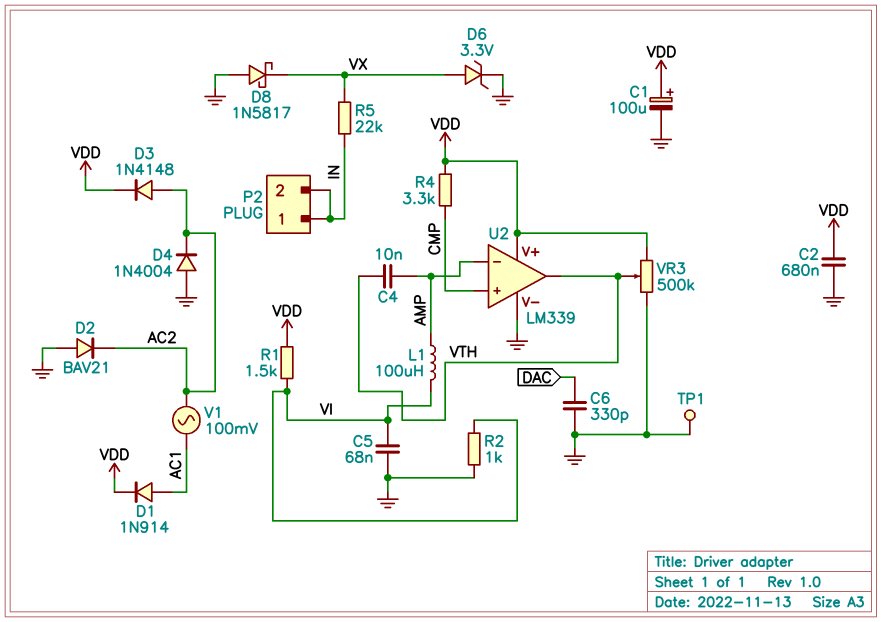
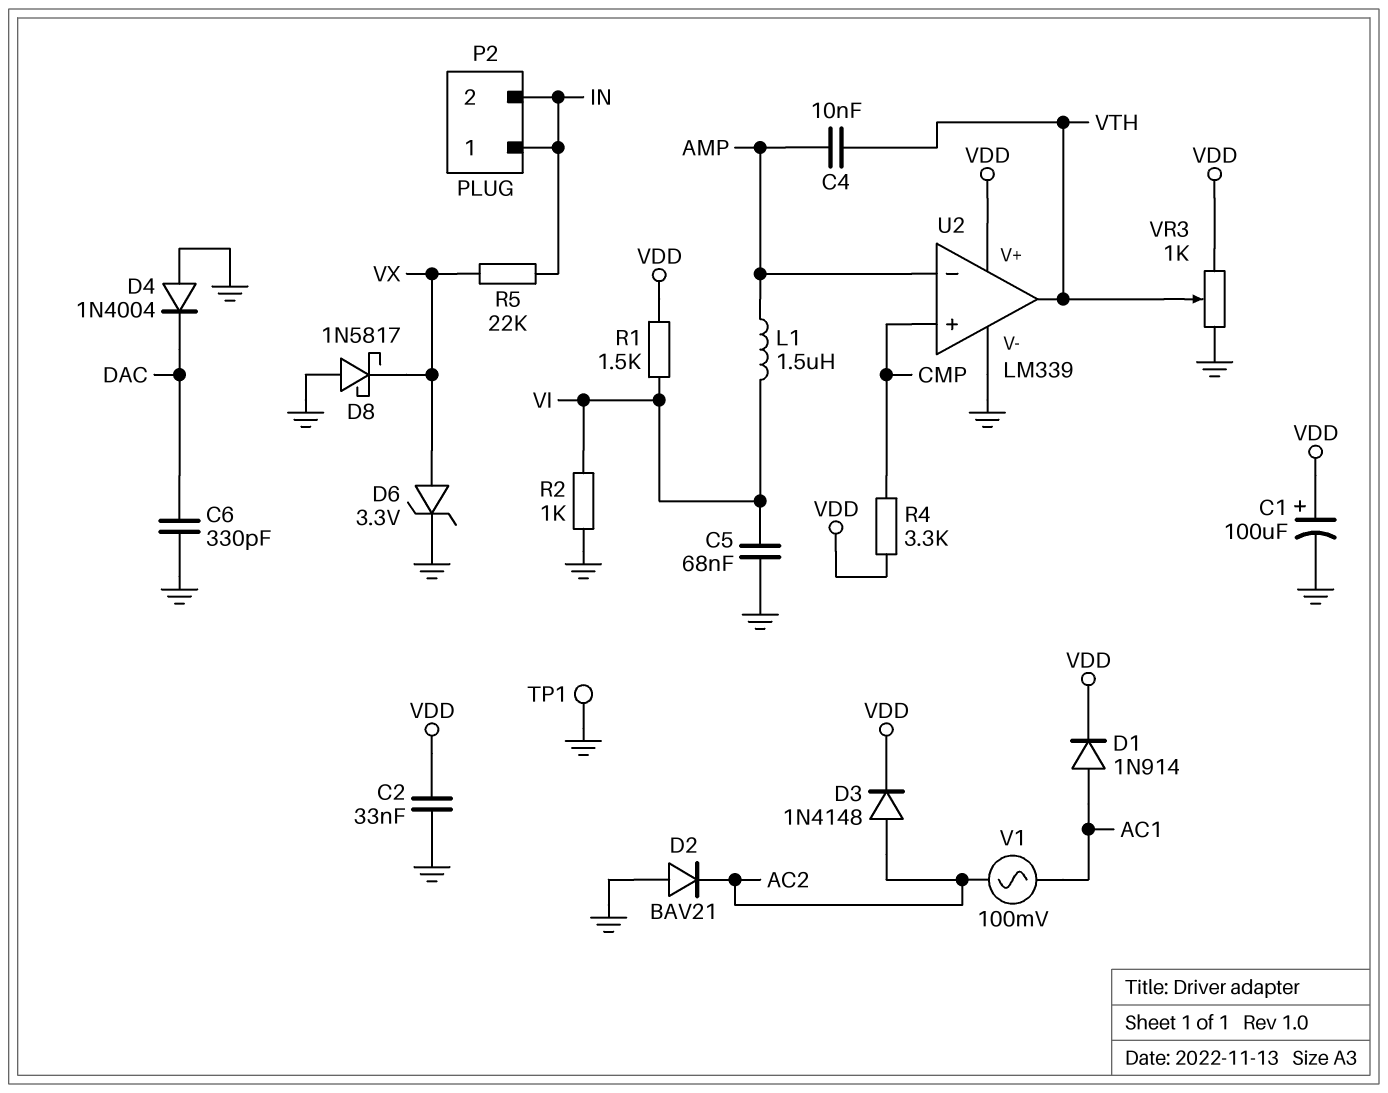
C2: 680nF (GND, VDD) -> 33nF (GND, VDD)
D4: diode 1N4004 (A GND, K AC2) -> diode 1N4004 (A GND, K DAC)
L1: 100uH (AMP, VI) -> 1.5uH (AMP, VI)
VR3: 500k (GND, VDD, wiper VTH) -> 1k (GND, VDD, wiper VTH)

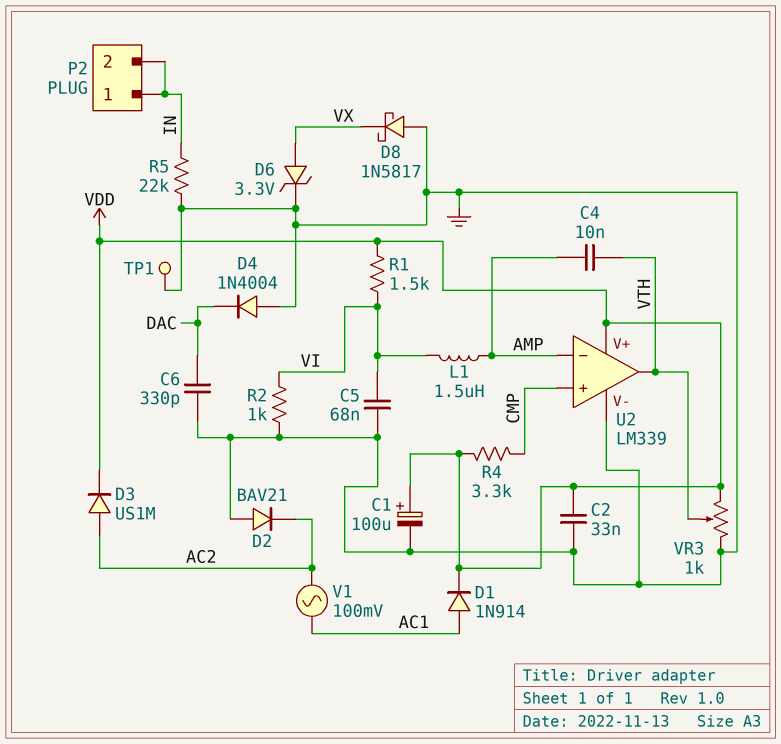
D3: diode 1N4148 (A AC2, K VDD) -> diode US1M (A AC2, K VDD)
R5: 22k (IN, VX) -> 22k (GND, IN)

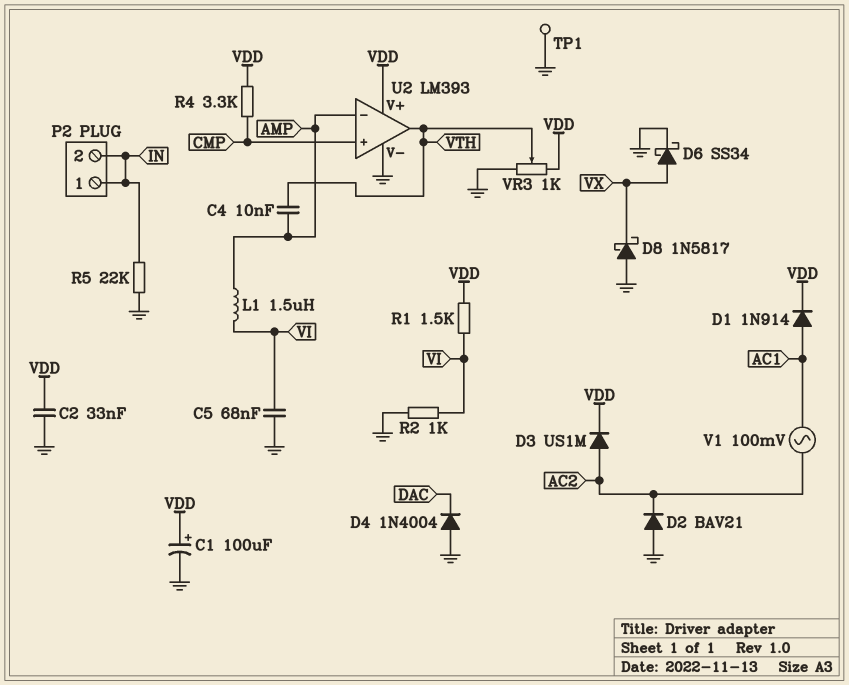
C6: 330pF (DAC, GND) -> none
D6: zener 3.3V (A VX, K GND) -> schottky SS34 (A VX, K GND)
U2: LM339 -> LM393

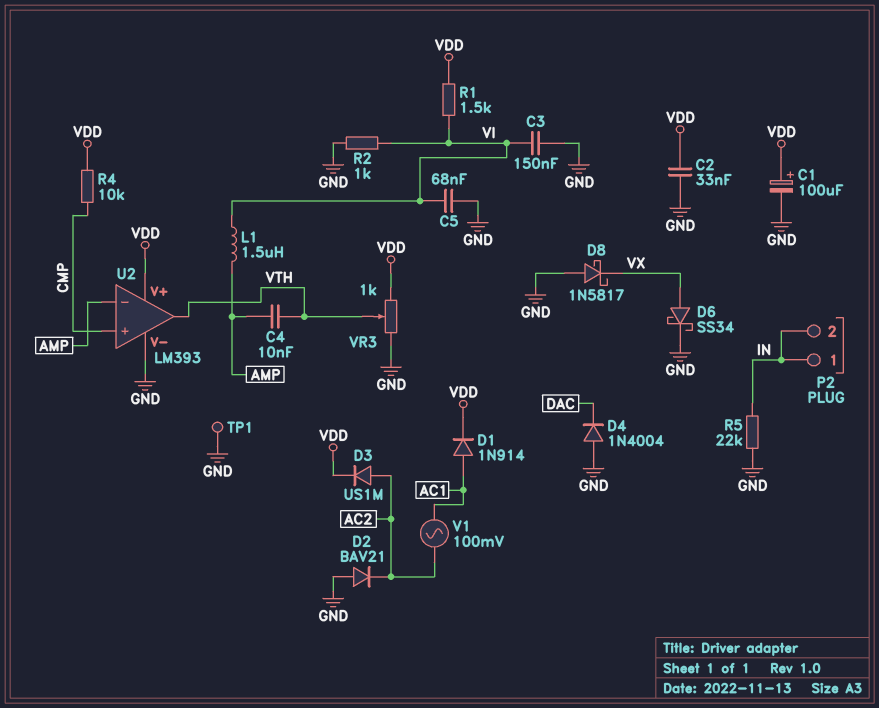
C3: none -> 150nF (GND, VI)
R4: 3.3k (CMP, VDD) -> 10k (CMP, VDD)

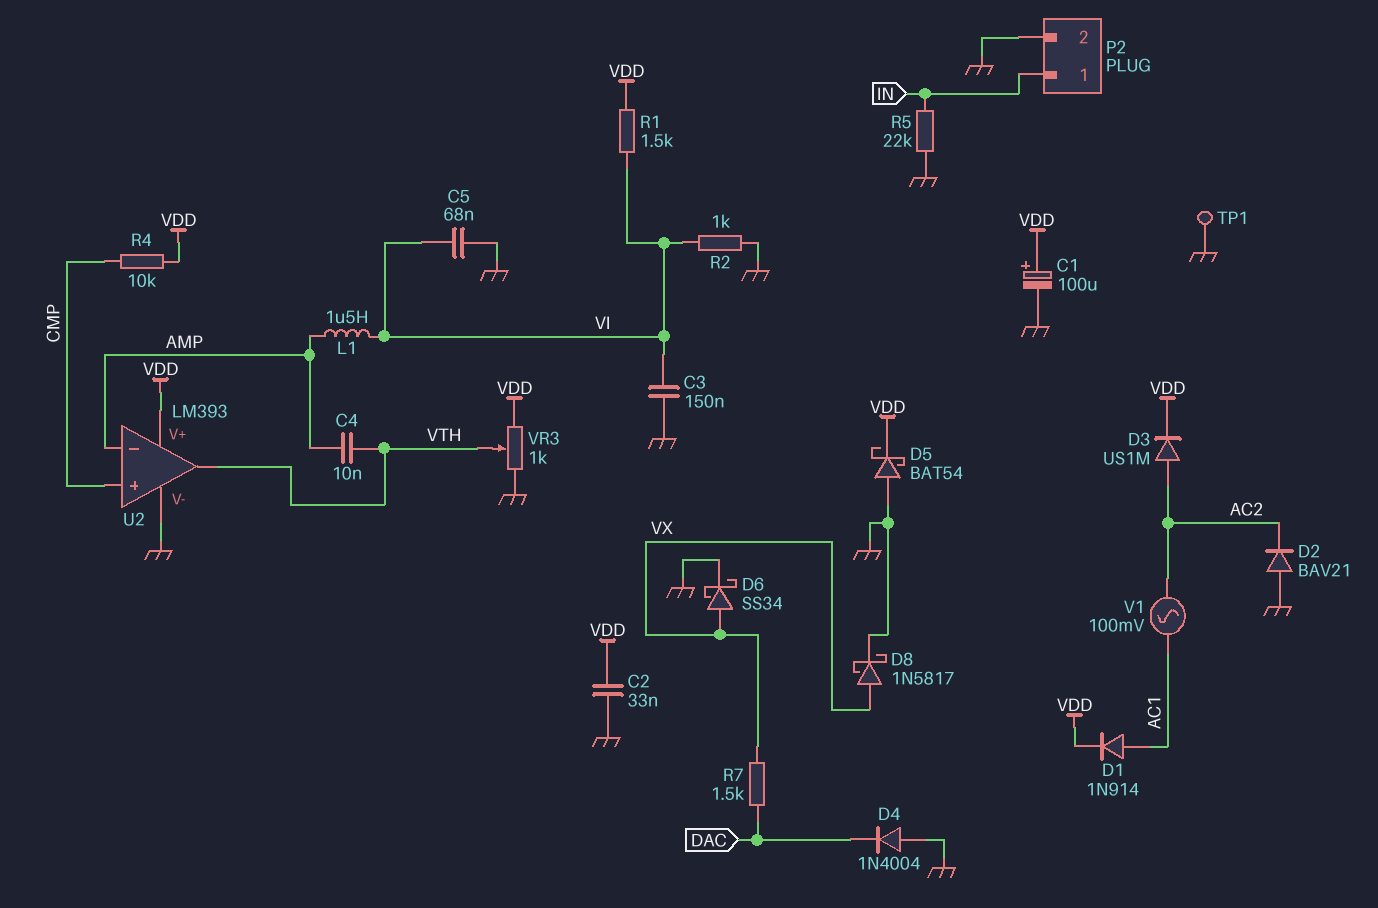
D5: none -> schottky BAT54 (A GND, K VDD)
D8: schottky 1N5817 (A GND, K VX) -> schottky 1N5817 (A VX, K GND)
P2 pin 2: IN -> GND
R7: none -> 1.5k (DAC, VX)

